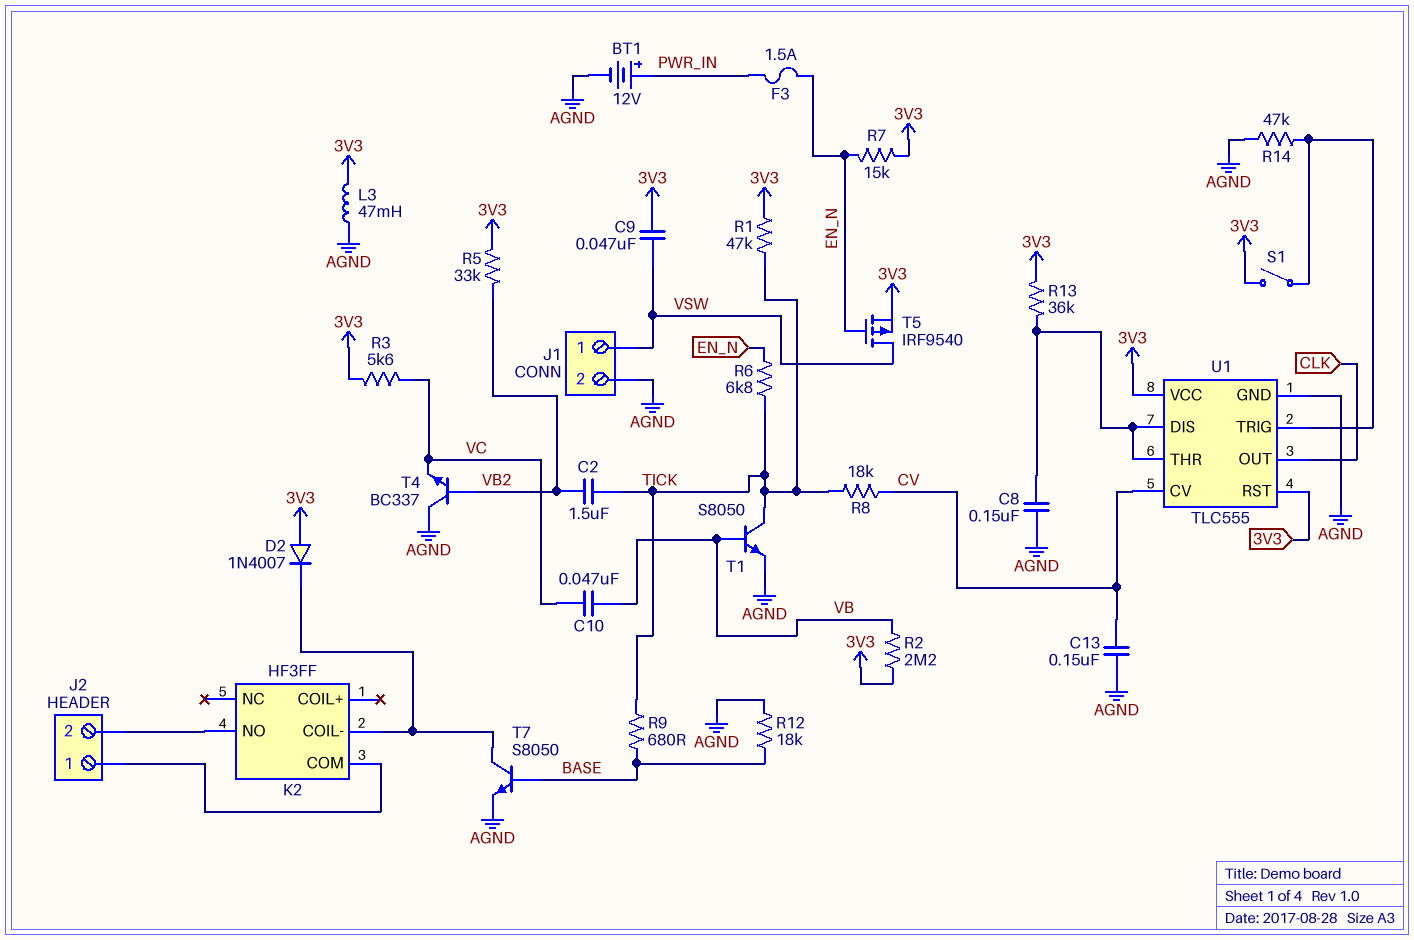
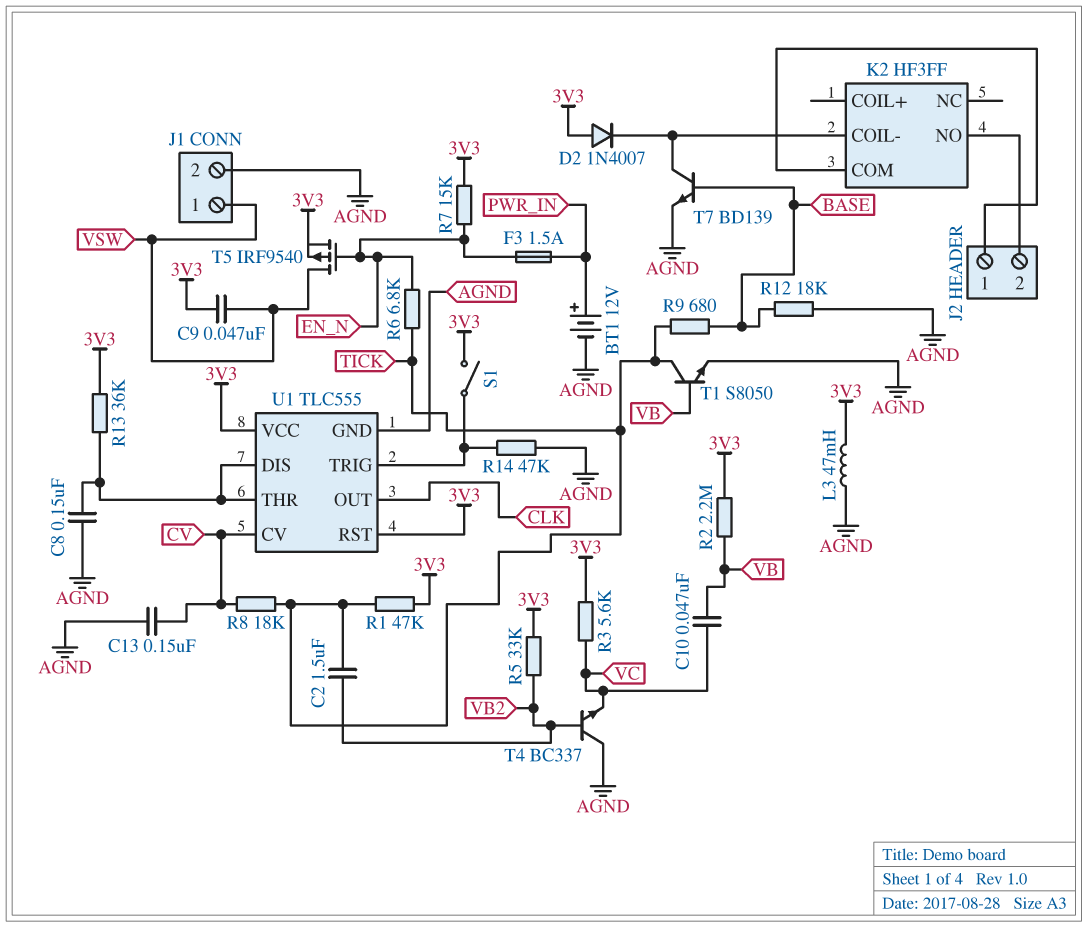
T7: NPN S8050 (B BASE, C K2/COIL-, E AGND) -> NPN BD139 (B BASE, C K2/COIL-, E AGND)

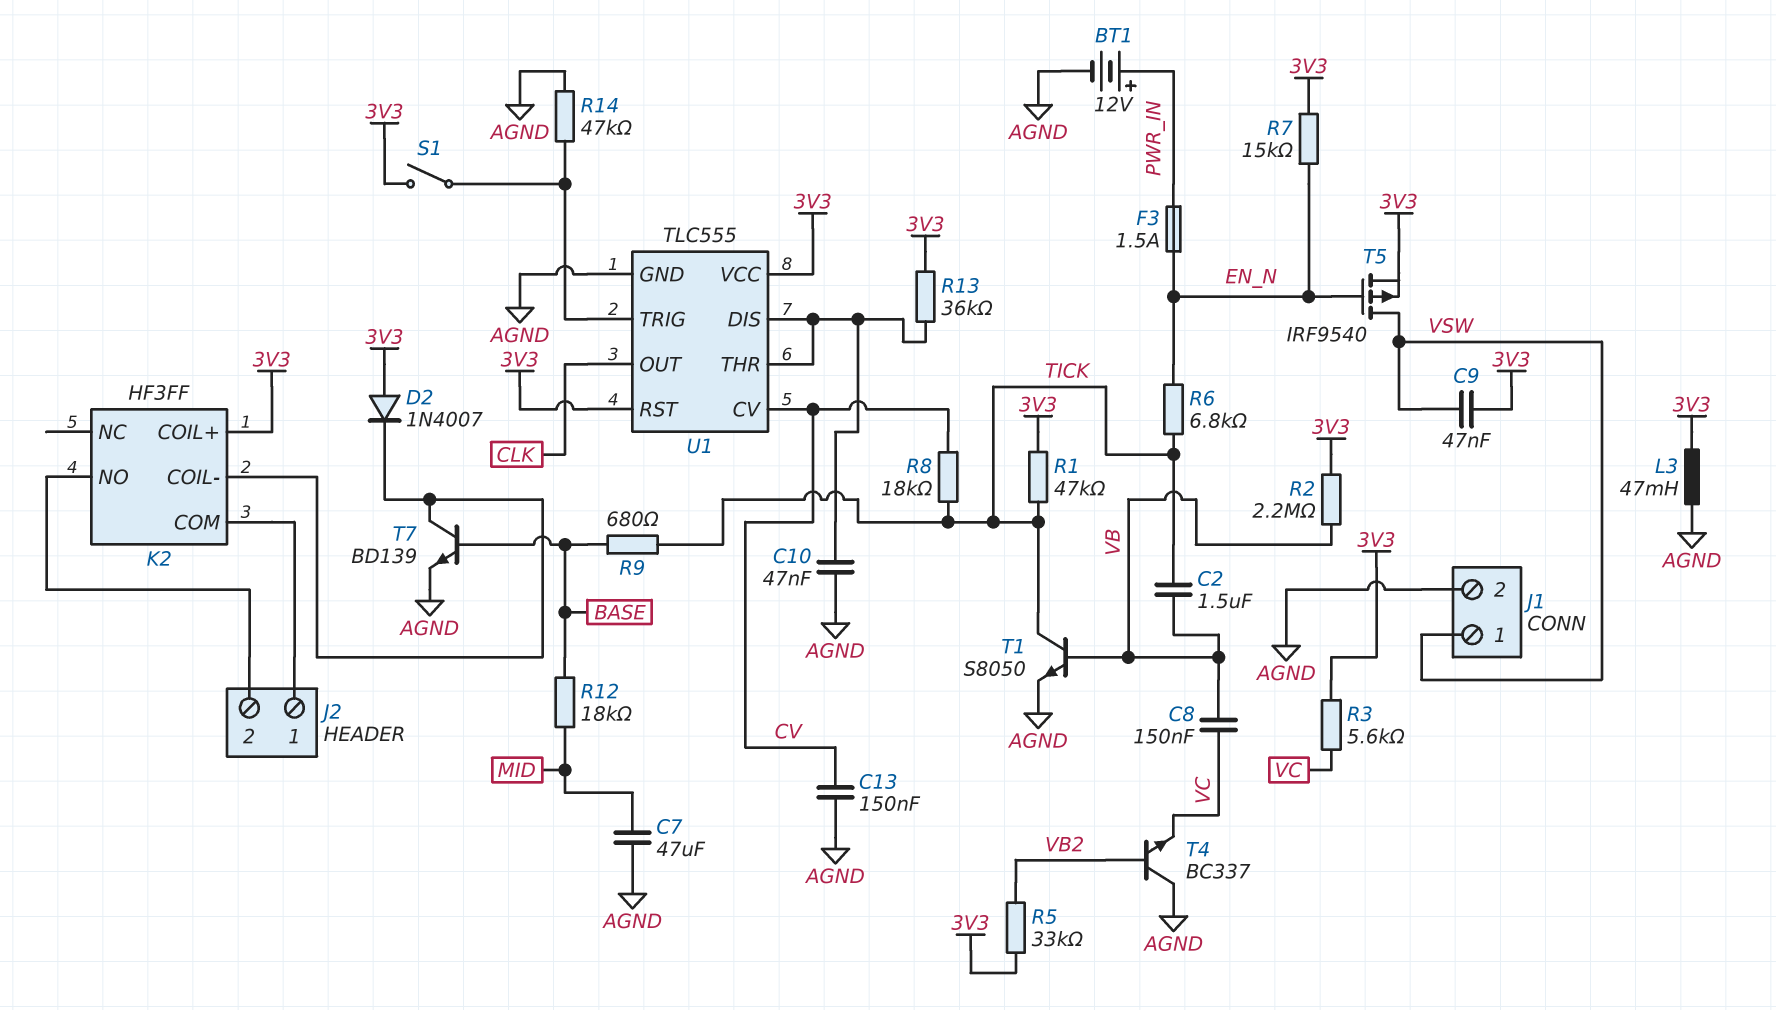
C2: 1.5uF (TICK, VB2) -> 1.5uF (TICK, VB)
C7: none -> 47uF (AGND, MID)
C8: 150nF (AGND, U1/DIS) -> 150nF (VB, VC)
C10: 47nF (VB, VC) -> 47nF (AGND, U1/DIS)
K2 pin COIL+: none -> 3V3
R12: 18k (AGND, BASE) -> 18k (BASE, MID)

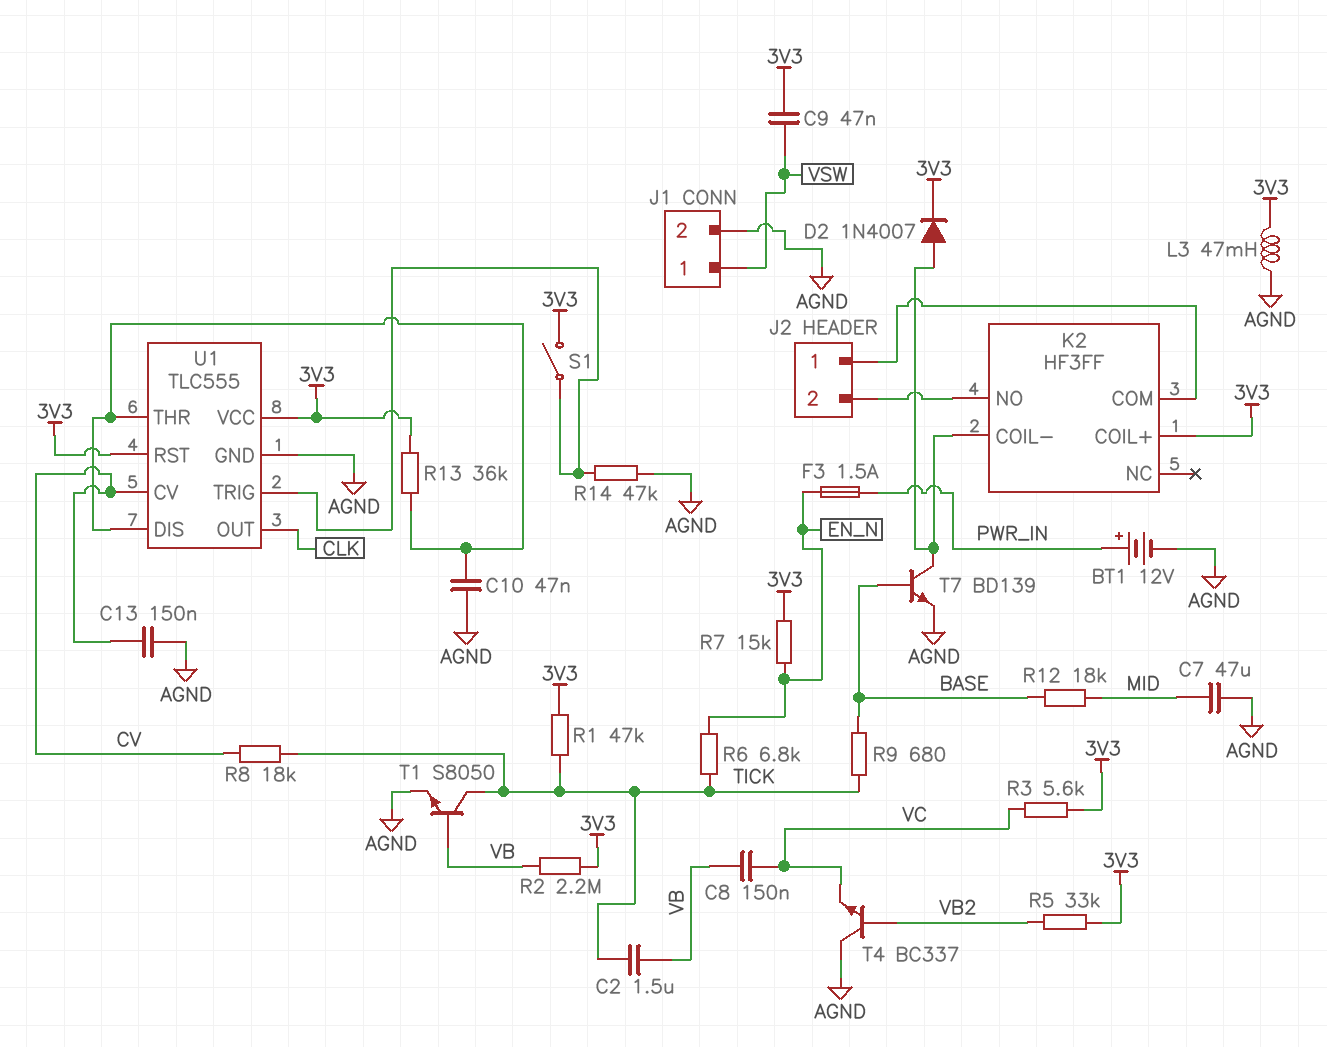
D2: diode 1N4007 (A 3V3, K K2/COIL-) -> diode 1N4007 (A K2/COIL-, K 3V3)
T5: PMOS IRF9540 (G EN_N, D VSW, S 3V3) -> none

